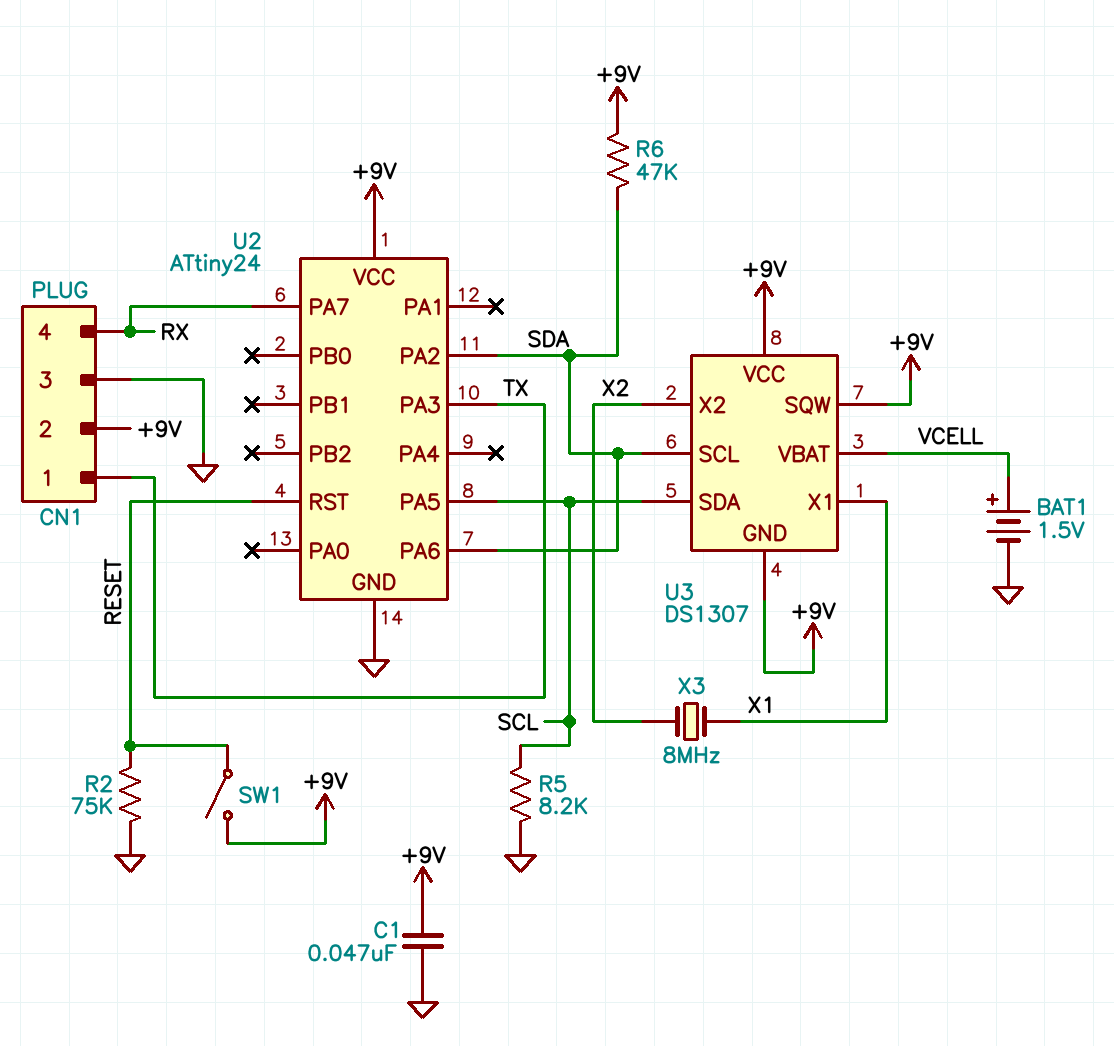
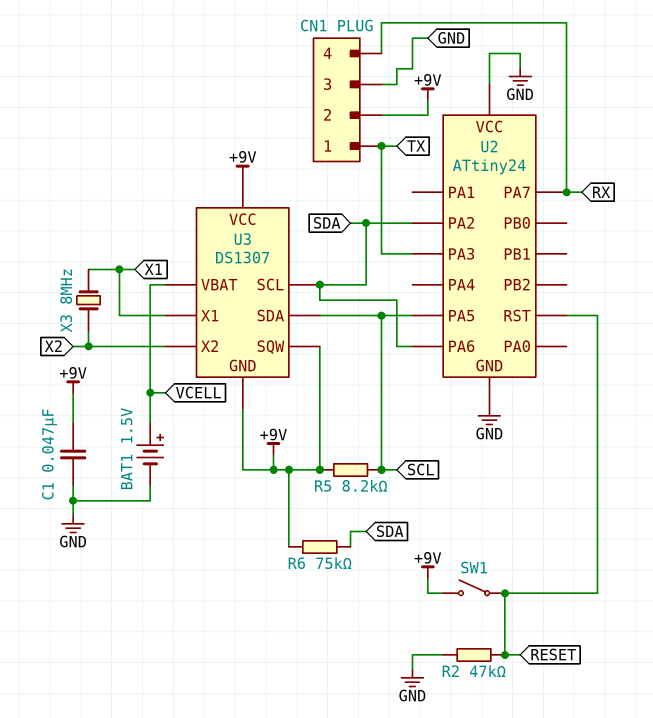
R2: 75k (GND, RESET) -> 47k (GND, RESET)
R5: 8.2k (GND, SCL) -> 8.2k (+9V, SCL)
R6: 47k (+9V, SDA) -> 75k (+9V, SDA)
U2 pin VCC: +9V -> GND

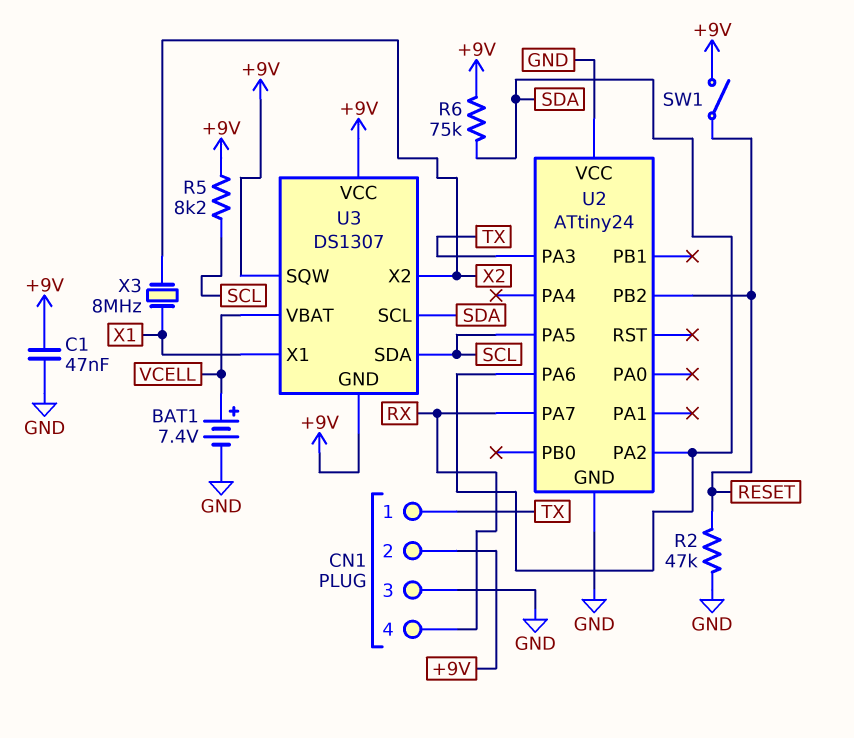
BAT1: 1.5V (plus VCELL, minus GND) -> 7.4V (plus VCELL, minus GND)
U2 pin PB2: none -> RESET
U2 pin RST: RESET -> none

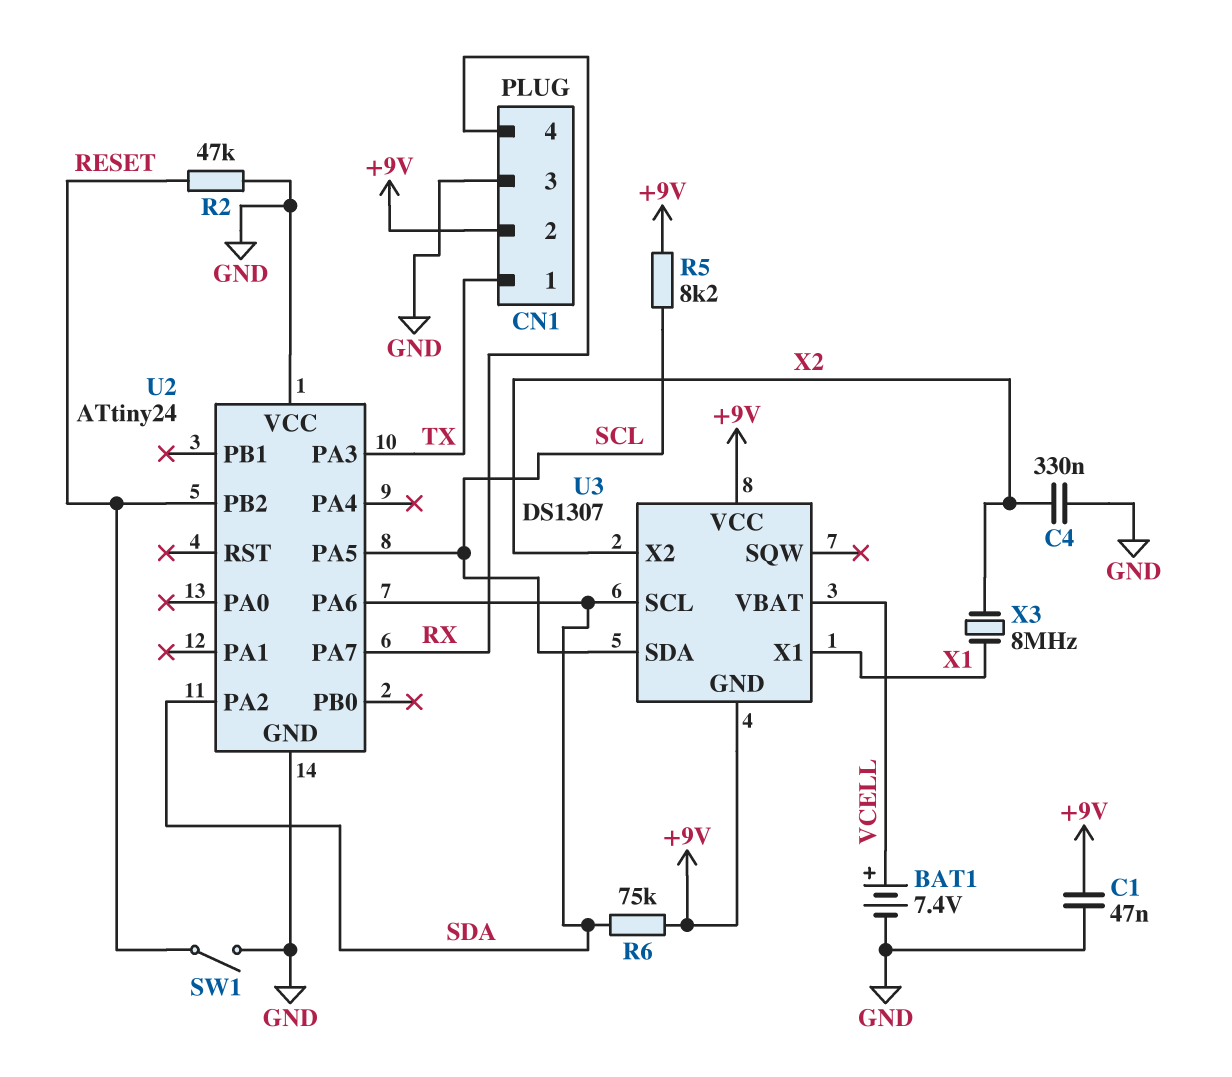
C4: none -> 330nF (GND, X2)
SW1: switch (+9V, RESET) -> switch (GND, RESET)
U3 pin SQW: +9V -> none

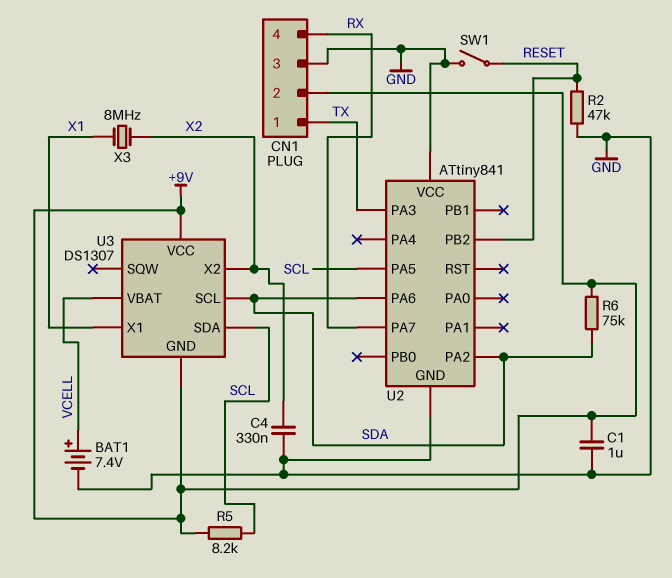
C1: 47nF (+9V, GND) -> 1uF (+9V, GND)
U2: ATtiny24 -> ATtiny841

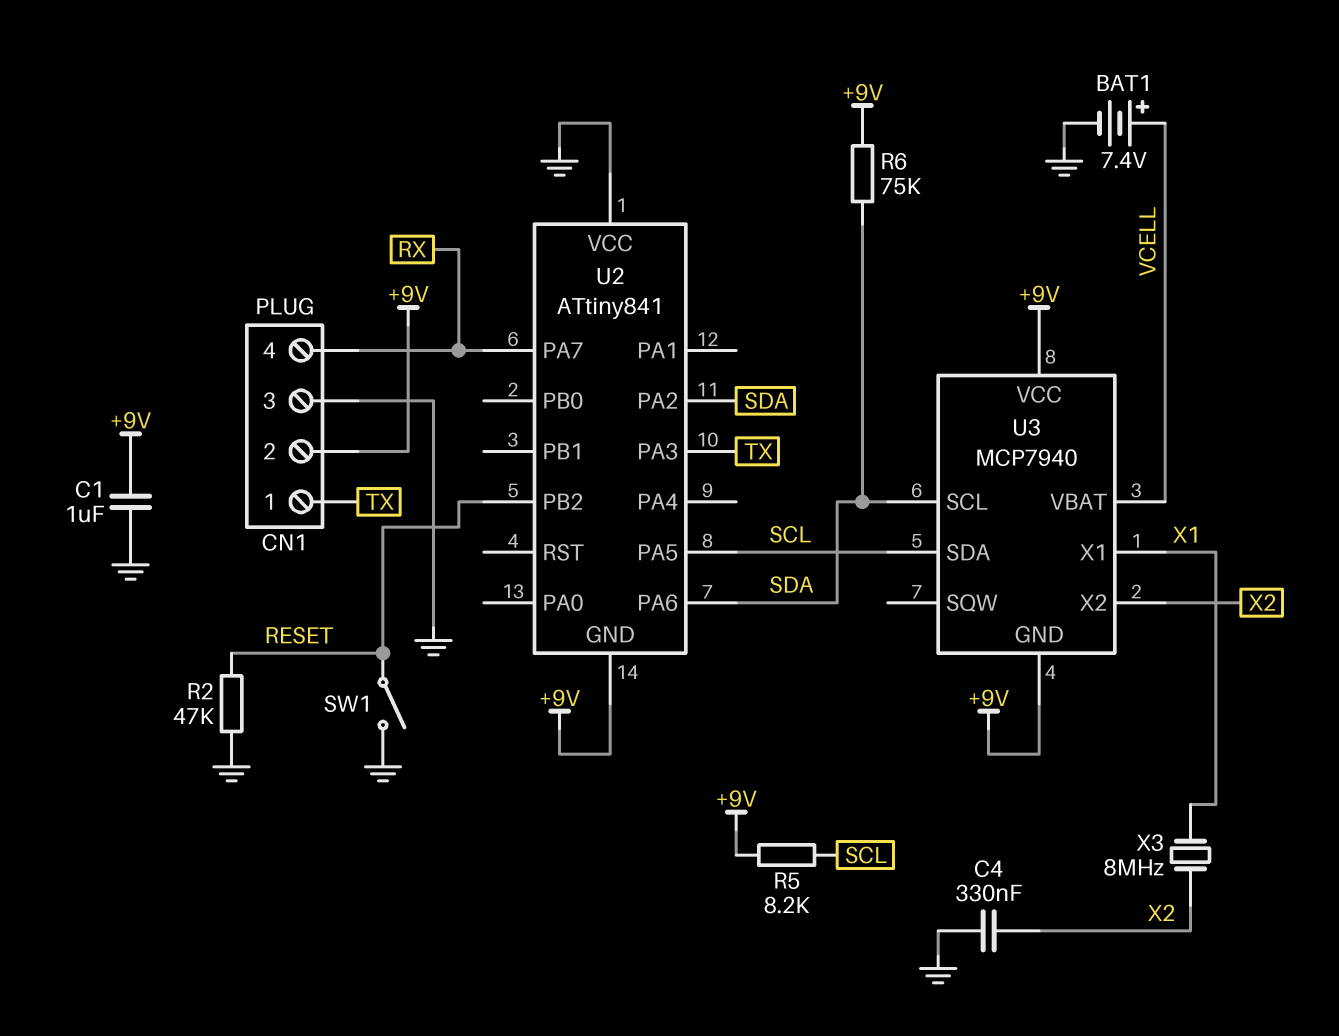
U2 pin GND: GND -> +9V
U3: DS1307 -> MCP7940

